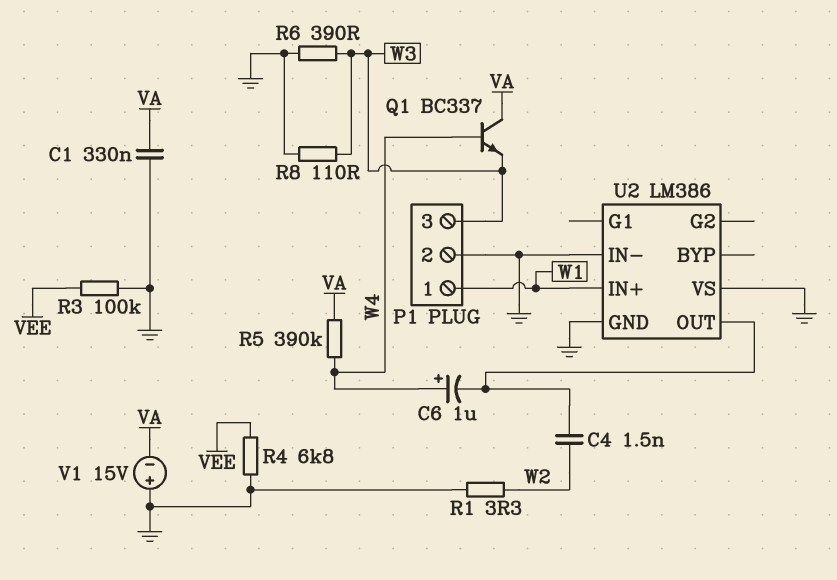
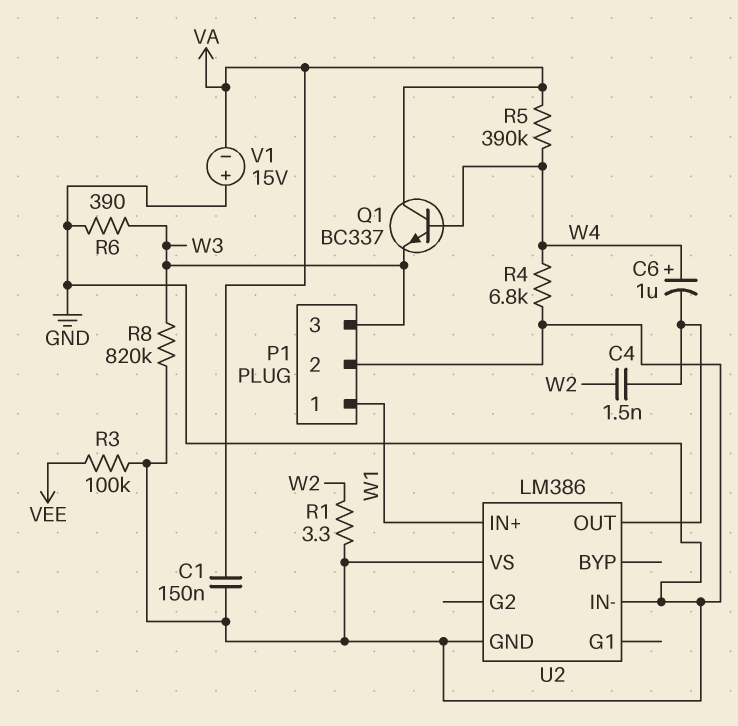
C1: 330nF (GND, VA) -> 150nF (GND, VA)
R4: 6.8k (GND, VEE) -> 6.8k (GND, W4)
R8: 110 (GND, W3) -> 820k (GND, W3)

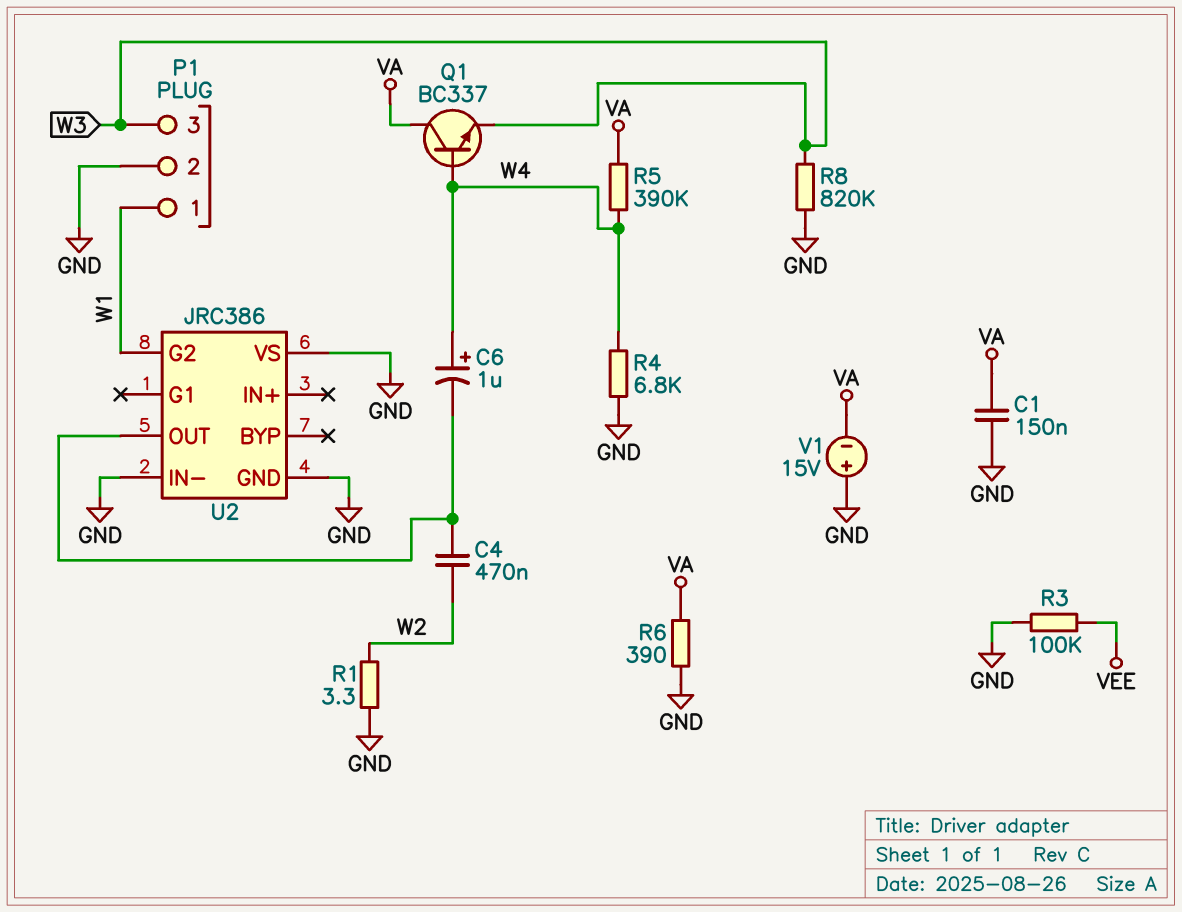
C4: 1.5nF (U2/OUT, W2) -> 470nF (U2/OUT, W2)
R6: 390 (GND, W3) -> 390 (GND, VA)
U2: LM386 -> JRC386
U2 pin G2: none -> W1
U2 pin IN+: W1 -> none

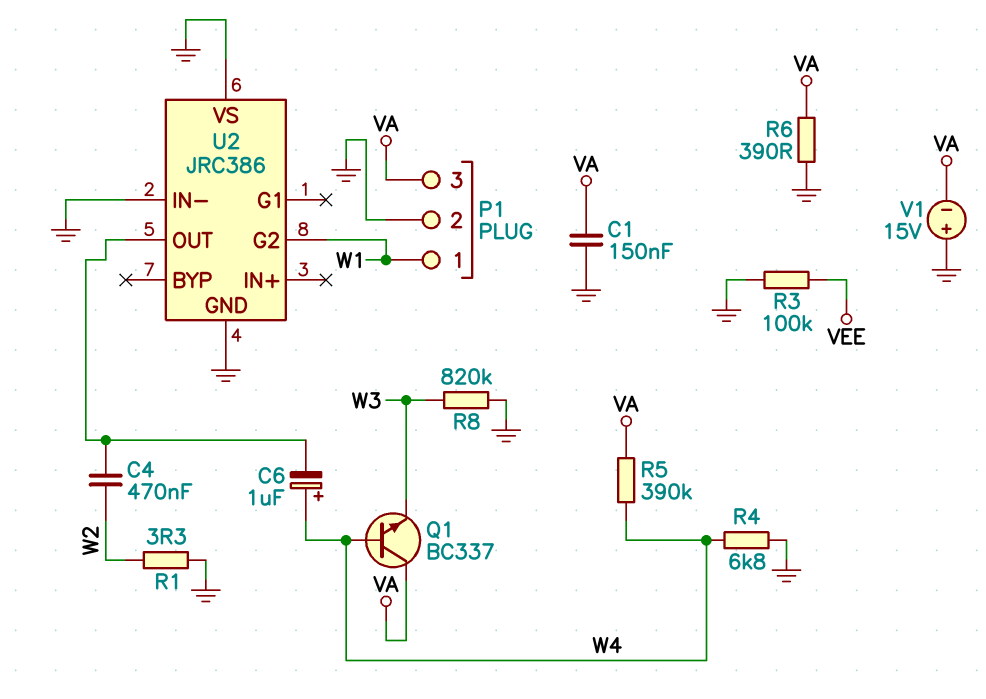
P1 pin 3: W3 -> VA

